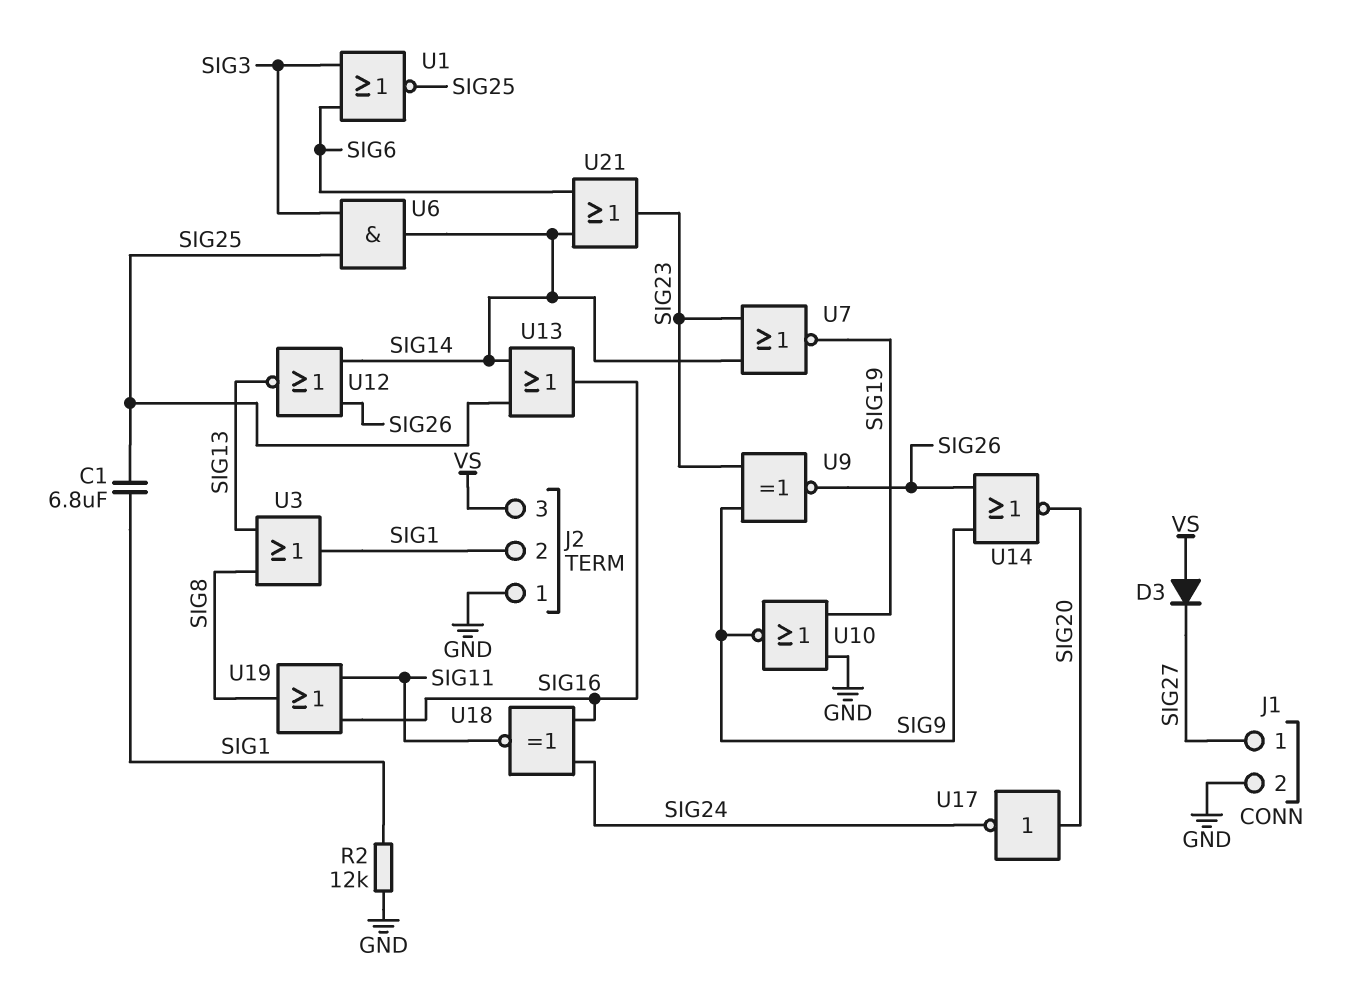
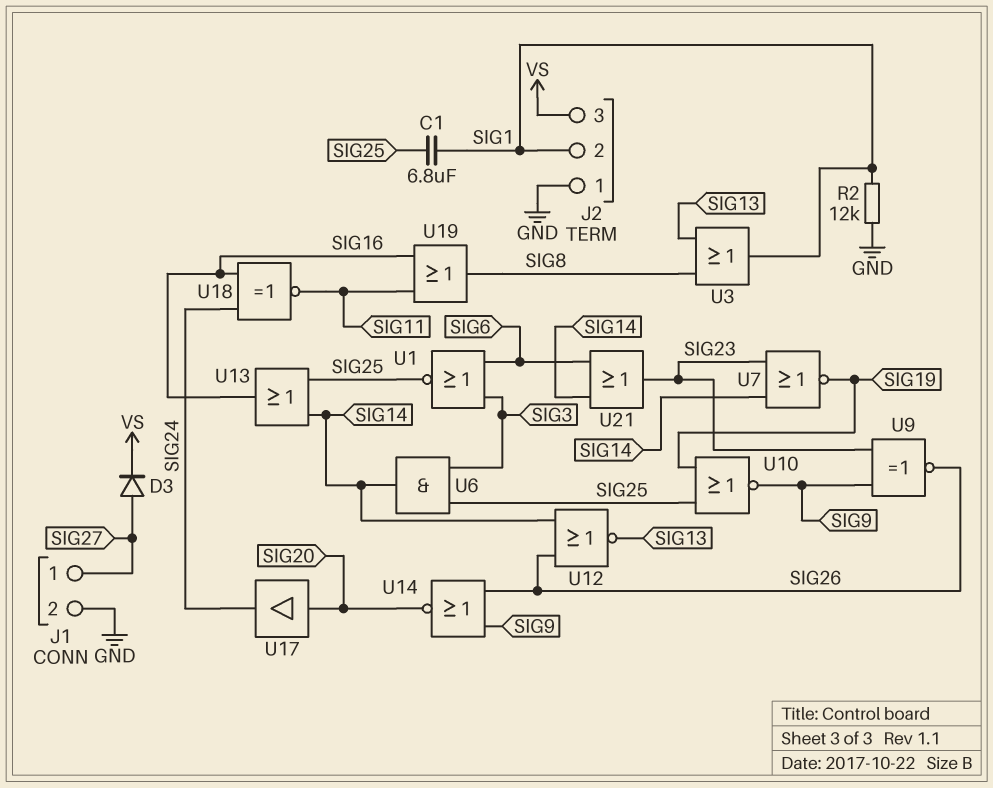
D3: diode (A VS, K SIG27) -> diode (A SIG27, K VS)
U10: NOR (in GND, in SIG19, out SIG9) -> NOR (in SIG19, in SIG25, out SIG9)
U17: NOT (in SIG20, out SIG24) -> buffer (in SIG20, out SIG24)

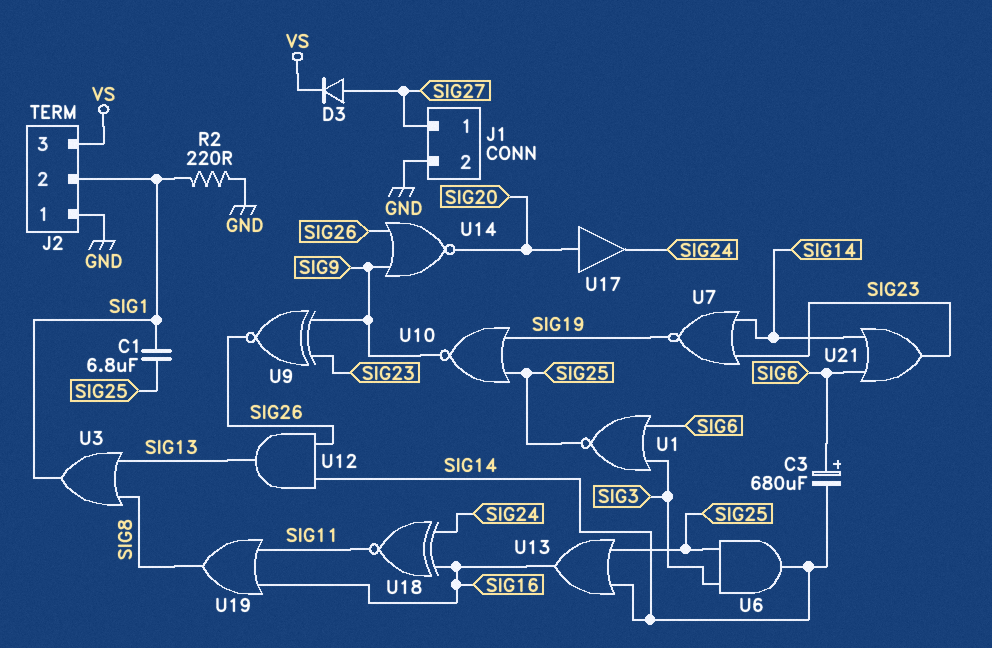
C3: none -> 680uF (plus SIG6, minus SIG14)
R2: 12k (GND, SIG1) -> 220 (GND, SIG1)
U12: NOR (in SIG14, in SIG26, out SIG13) -> AND (in SIG14, in SIG26, out SIG13)

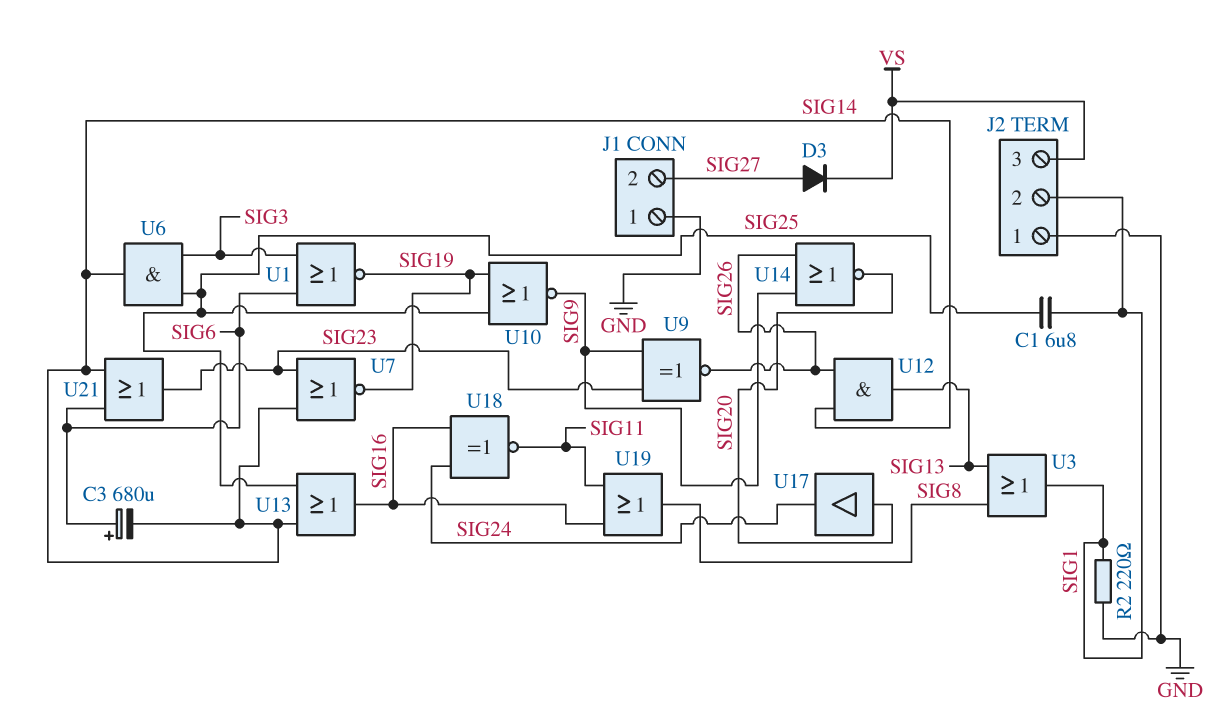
J1 pin 1: SIG27 -> GND
J1 pin 2: GND -> SIG27
U1: NOR (in SIG3, in SIG6, out SIG25) -> NOR (in SIG3, in SIG6, out SIG19)

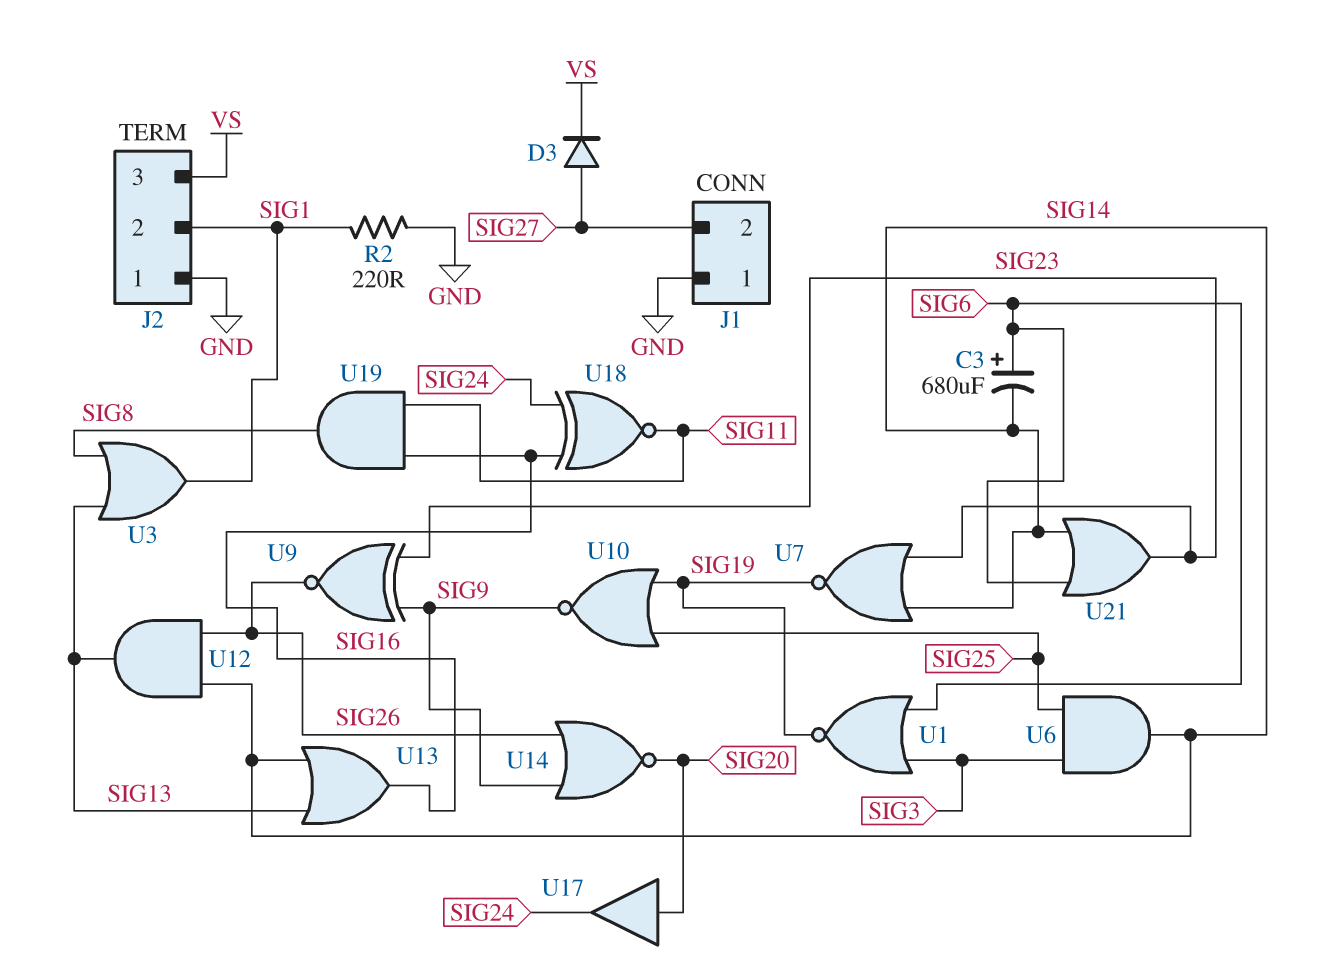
C1: 6.8uF (SIG1, SIG25) -> none
U13: OR (in SIG14, in SIG25, out SIG16) -> OR (in SIG13, in SIG14, out SIG16)
U19: OR (in SIG11, in SIG16, out SIG8) -> AND (in SIG11, in SIG16, out SIG8)

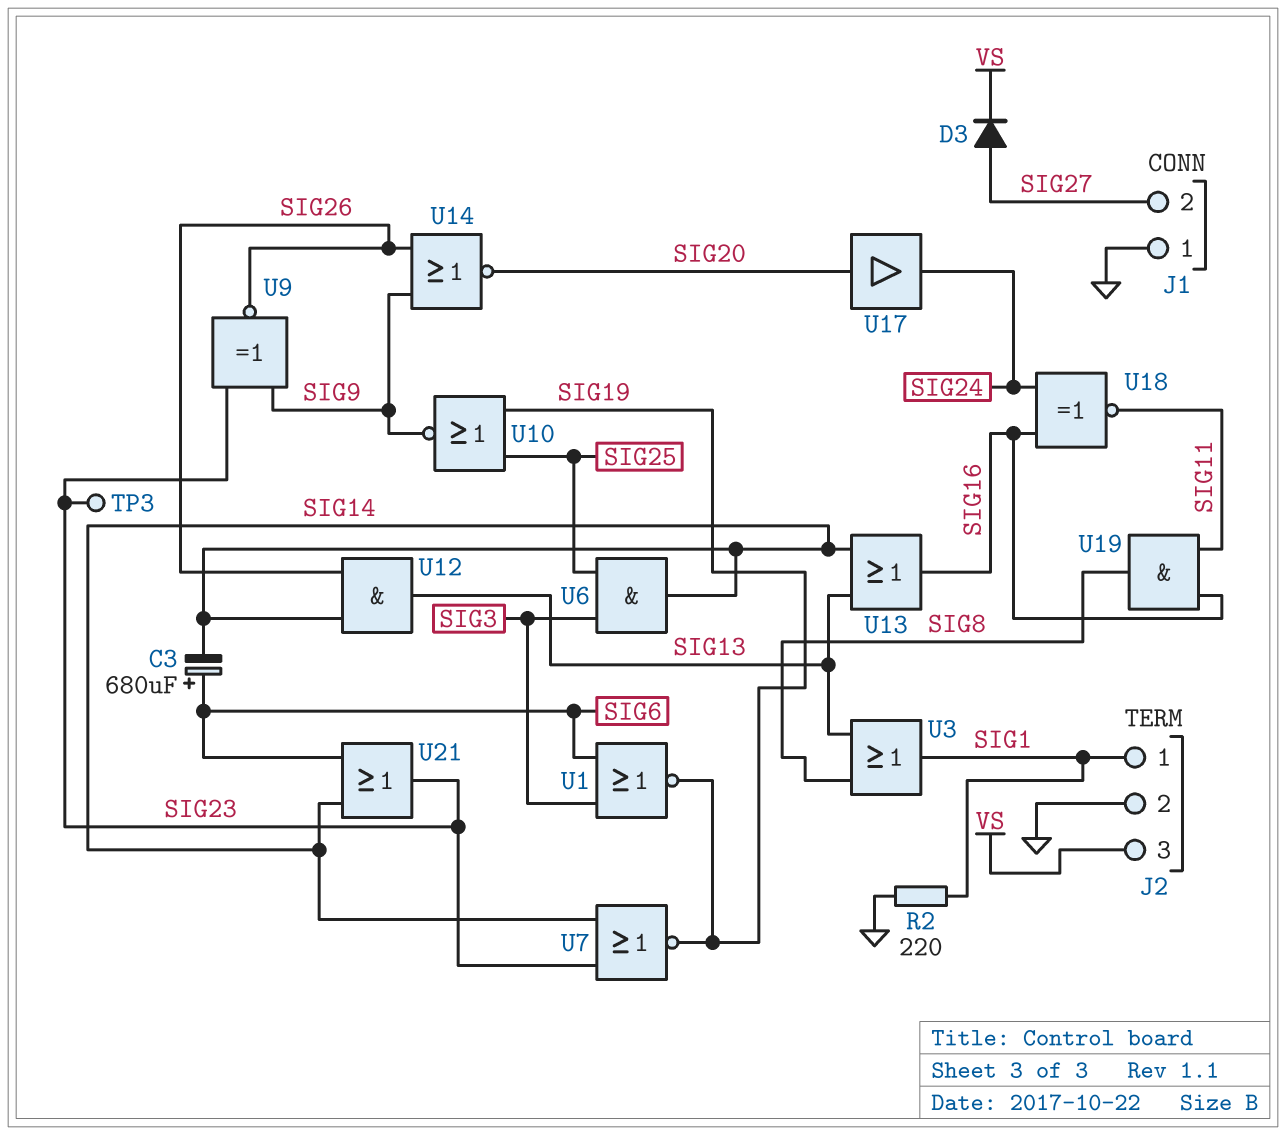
J2 pin 1: GND -> SIG1
J2 pin 2: SIG1 -> GND
TP3: none -> test point (SIG23)

